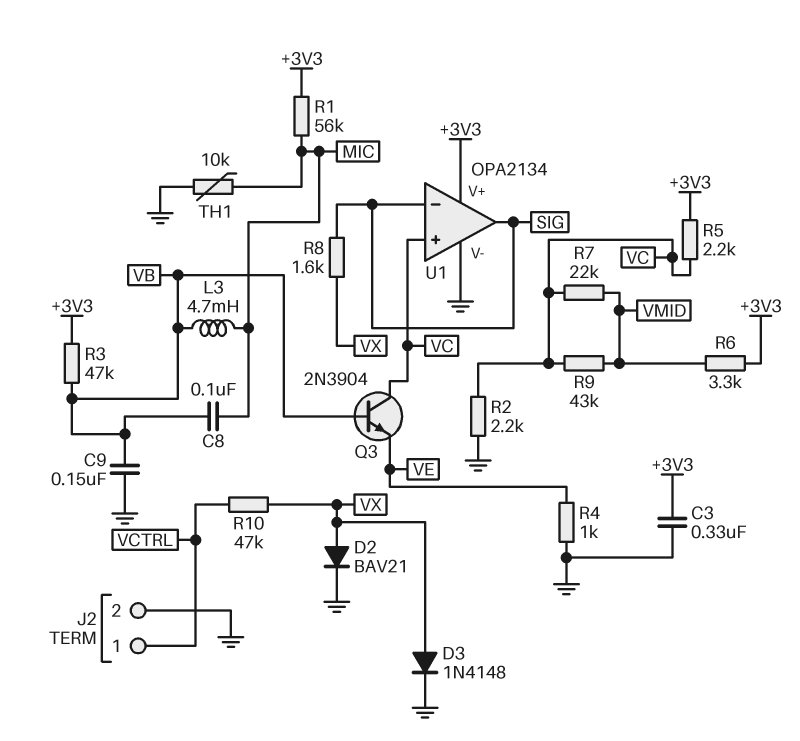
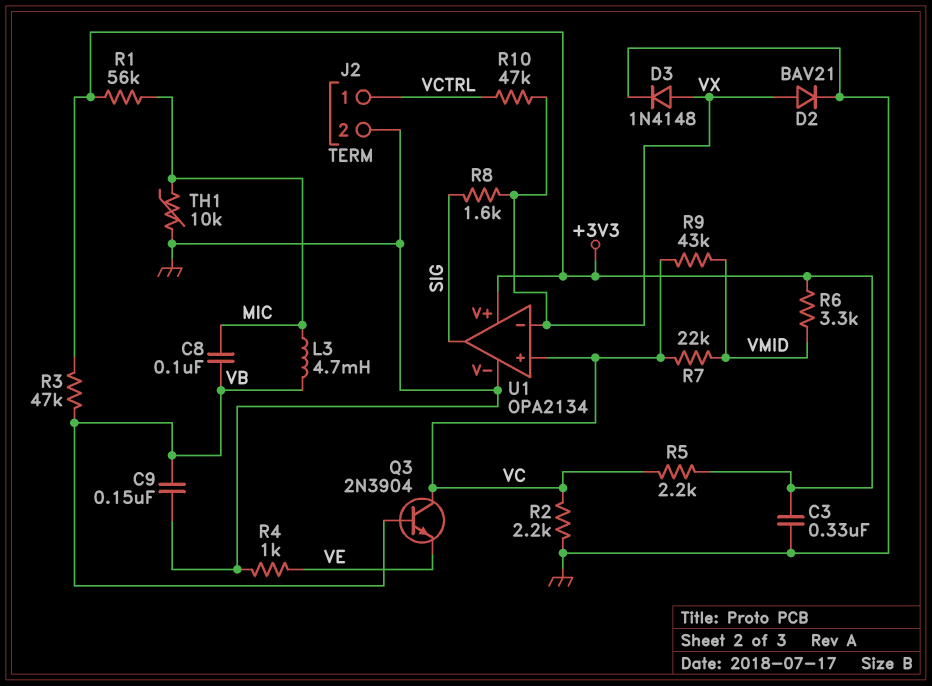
U1 pin in-: SIG -> VX

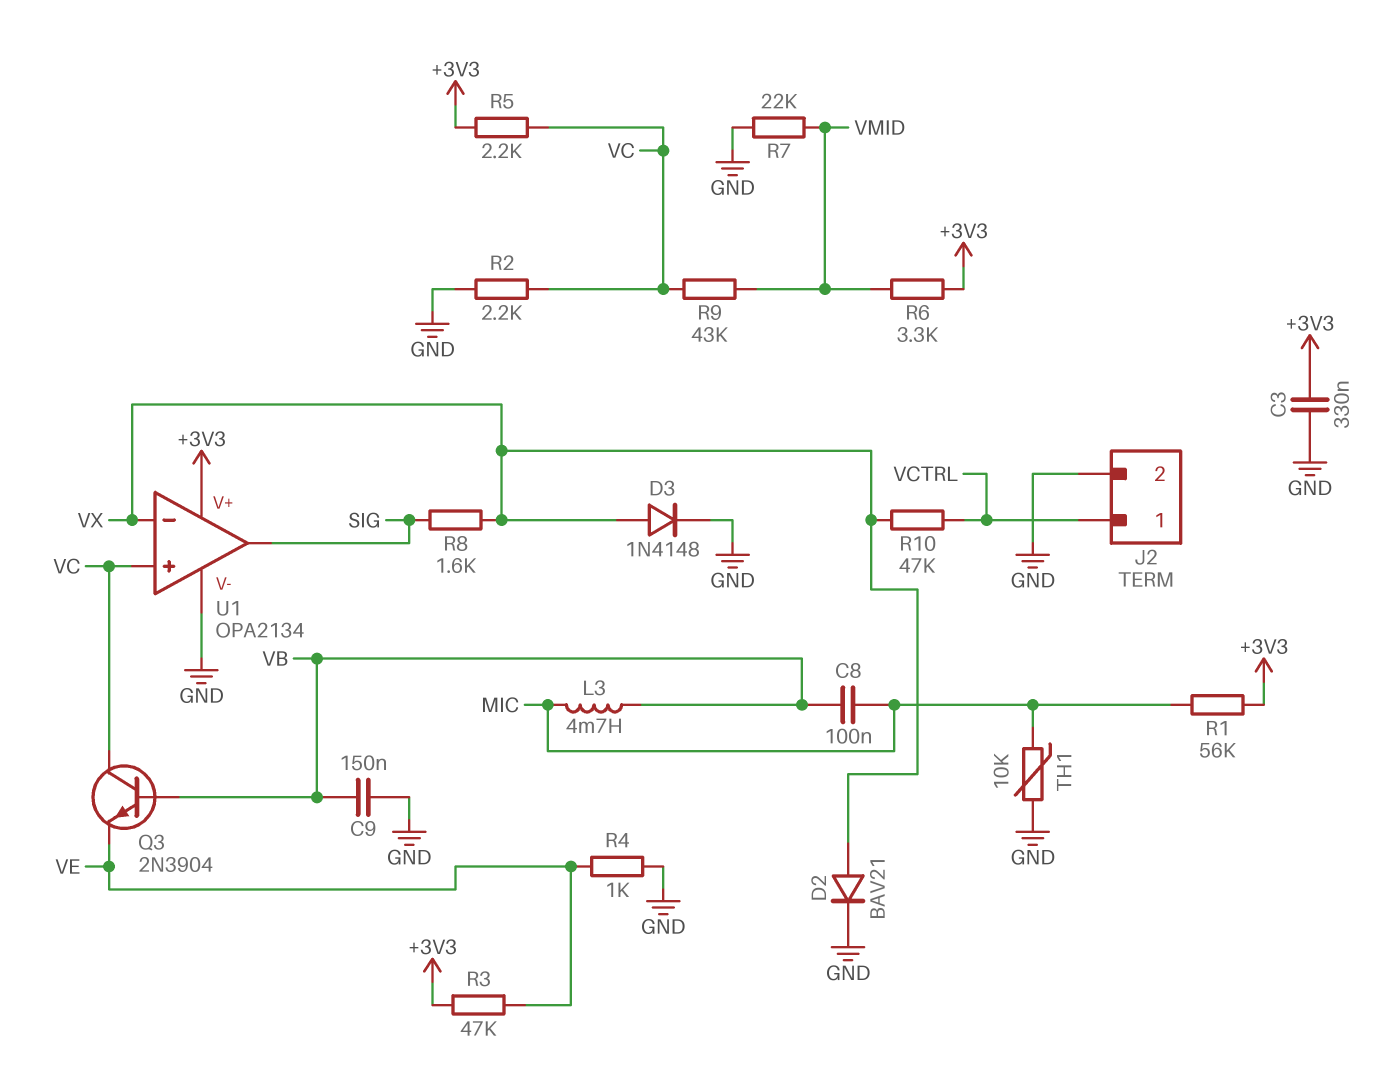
R3: 47k (+3V3, VB) -> 47k (+3V3, VE)
R7: 22k (VC, VMID) -> 22k (GND, VMID)

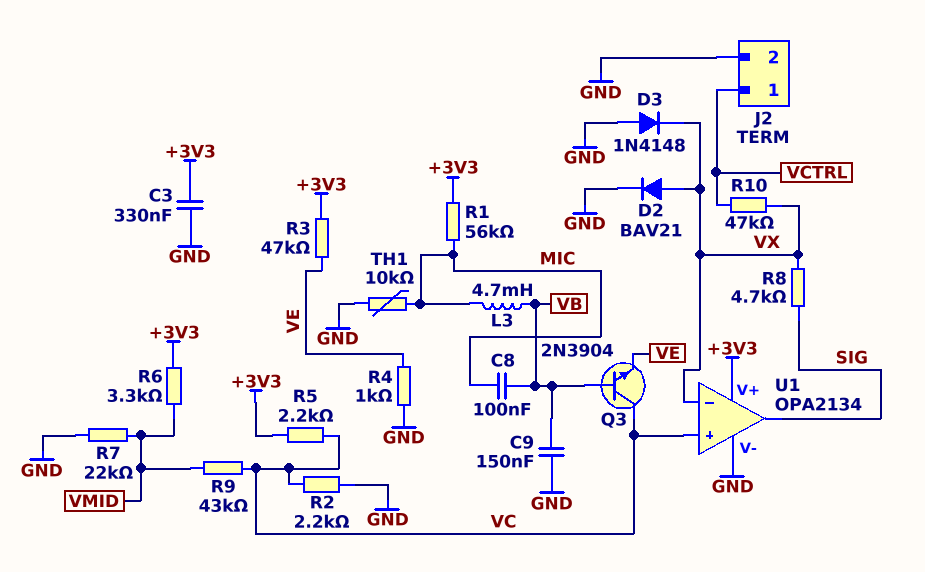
D3: diode 1N4148 (A VX, K GND) -> diode 1N4148 (A GND, K VX)
R8: 1.6k (SIG, VX) -> 4.7k (SIG, VX)

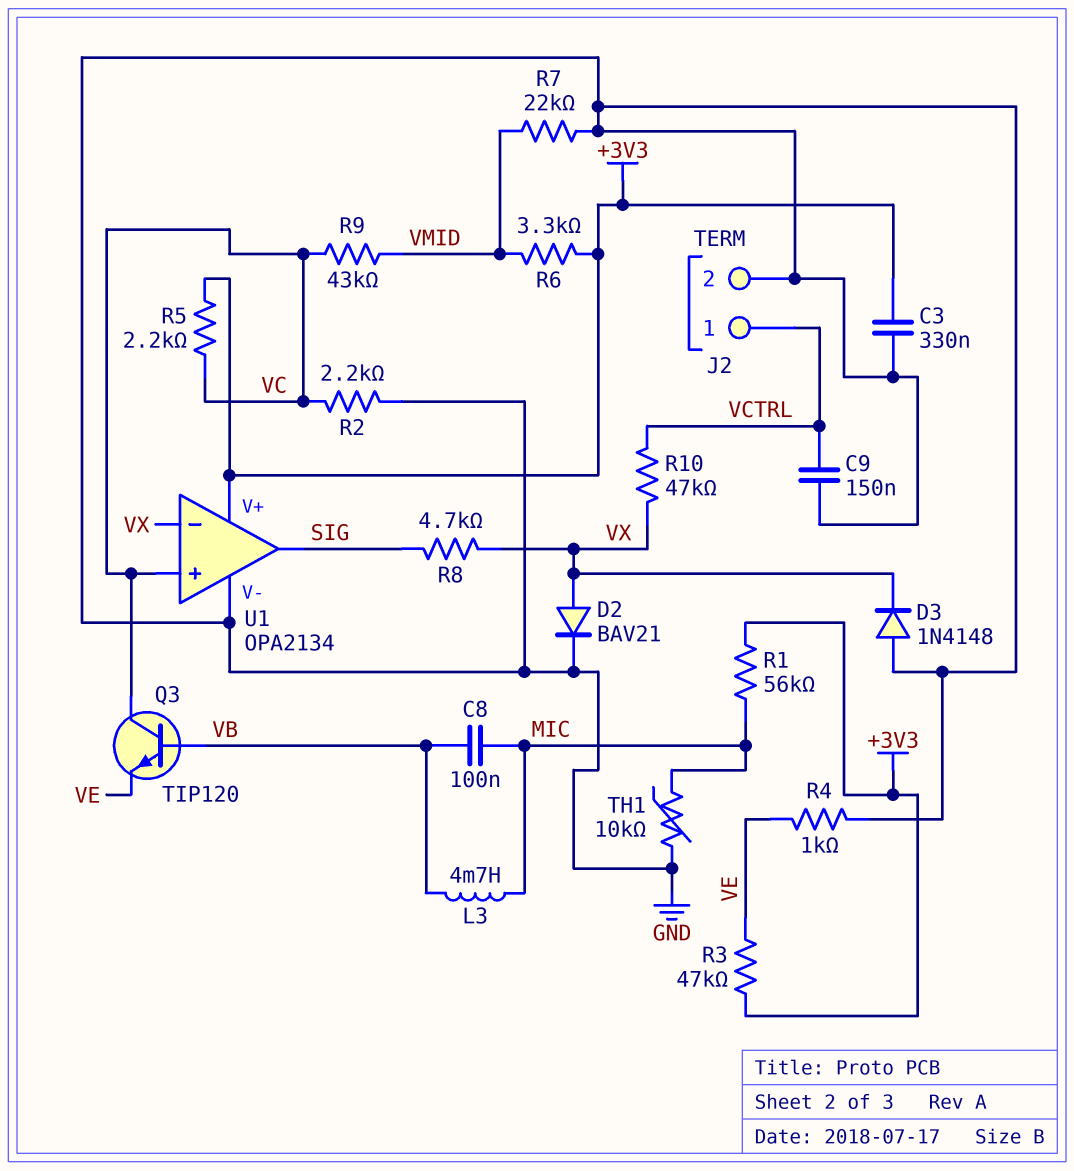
C9: 150nF (GND, VB) -> 150nF (GND, VCTRL)
Q3: NPN 2N3904 (B VB, C VC, E VE) -> NPN TIP120 (B VB, C VC, E VE)

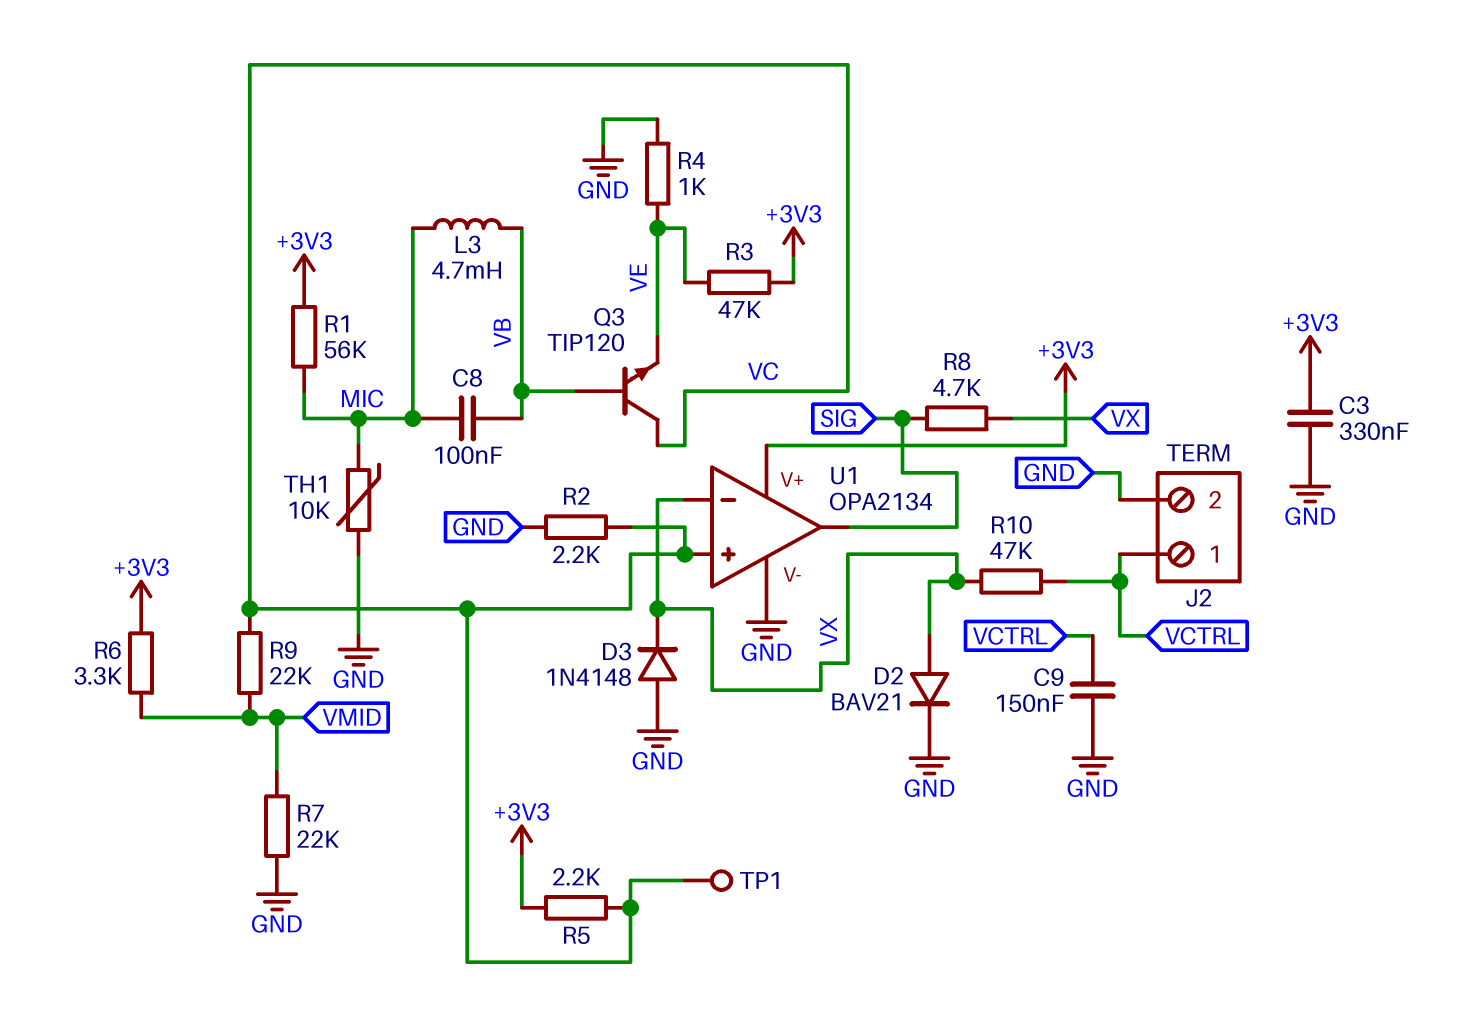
R9: 43k (VC, VMID) -> 22k (VC, VMID)
TP1: none -> test point (VC)

